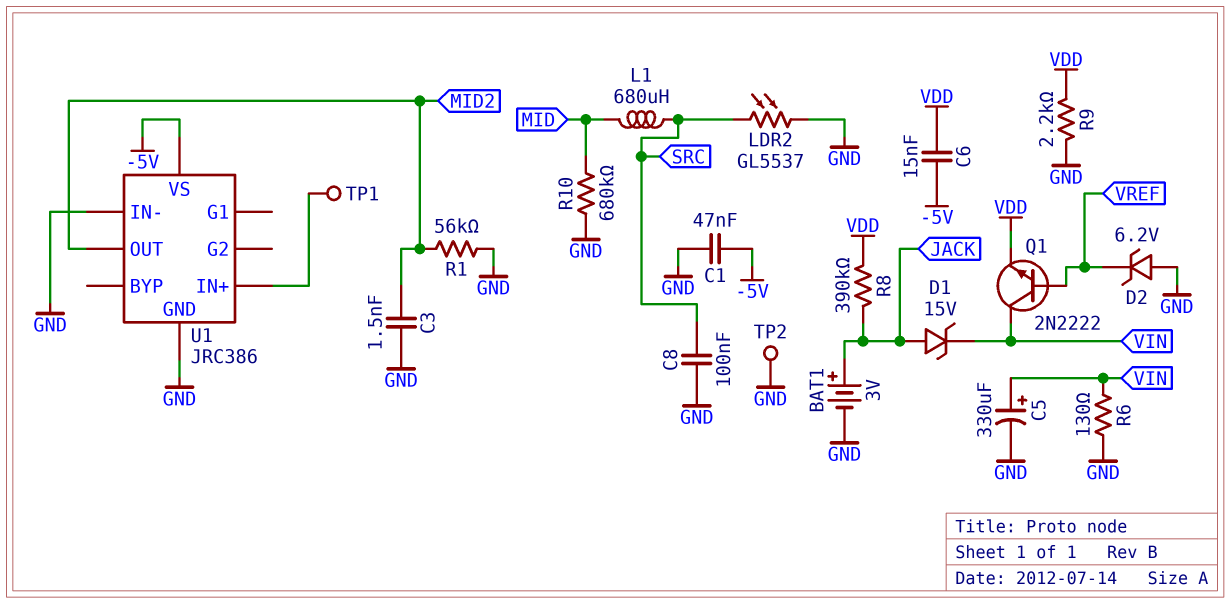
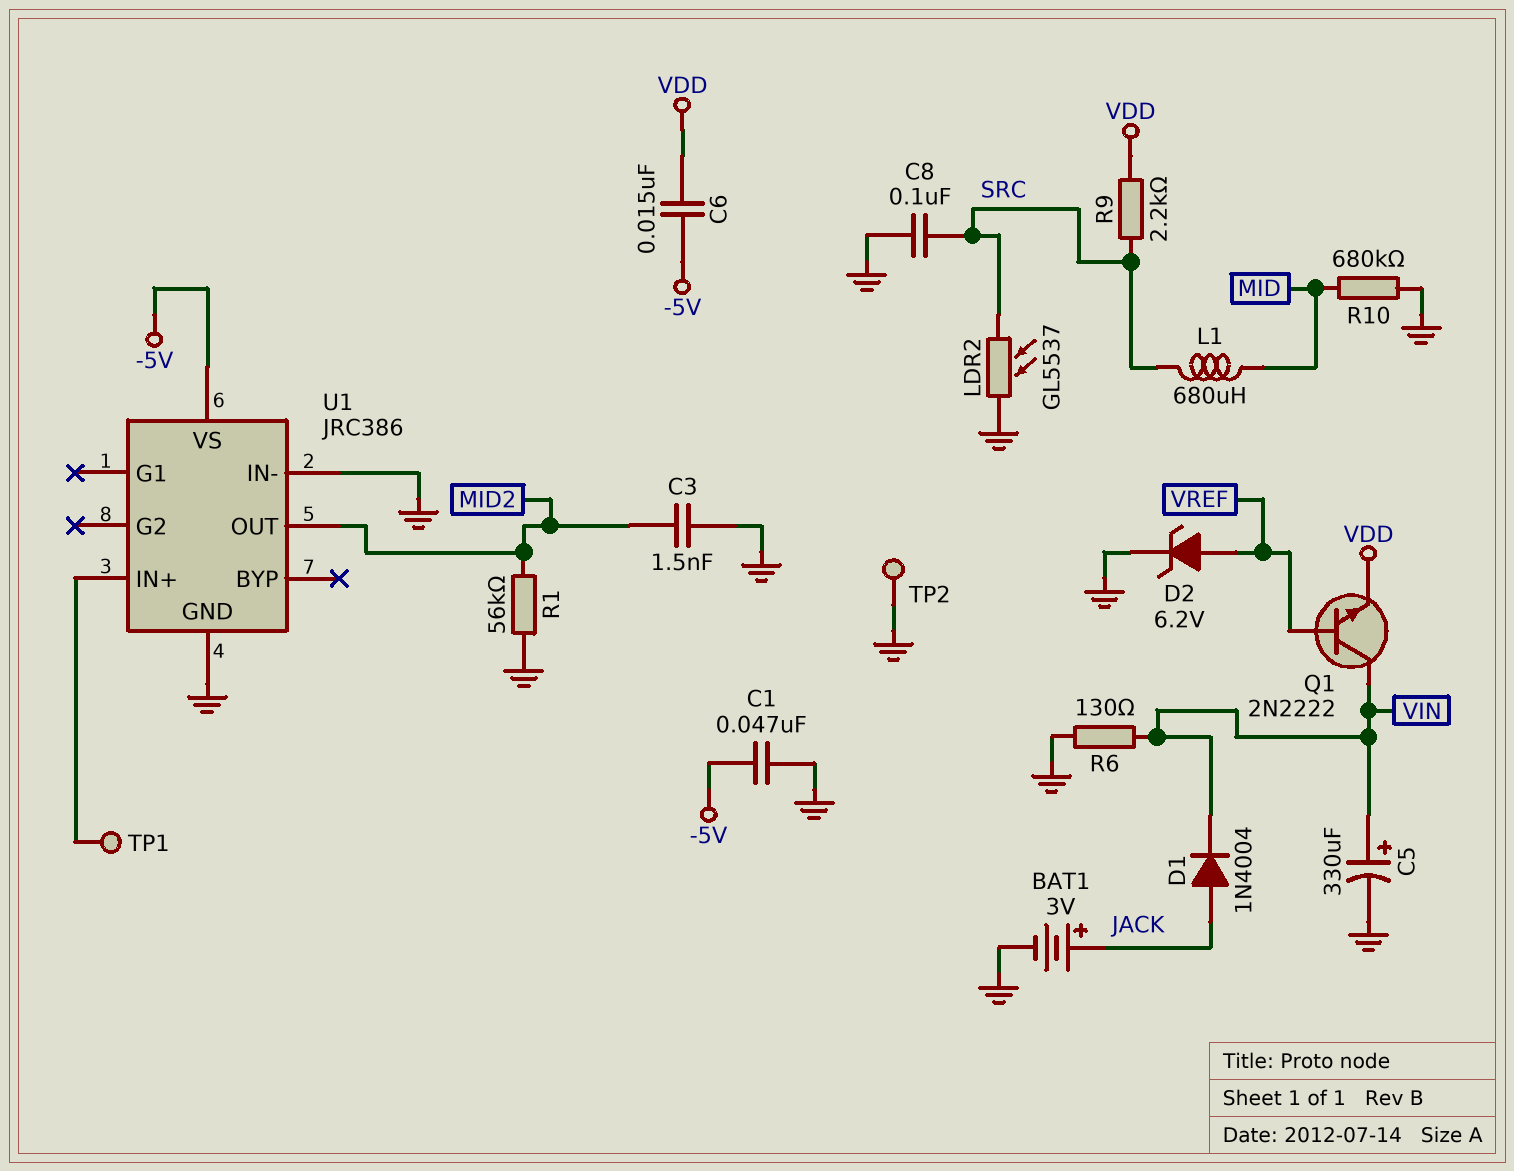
D1: zener 15V (A JACK, K VIN) -> diode 1N4004 (A JACK, K VIN)
D2: zener 6.2V (A GND, K VREF) -> zener 6.2V (A VREF, K GND)
R8: 390k (JACK, VDD) -> none
R9: 2.2k (GND, VDD) -> 2.2k (SRC, VDD)

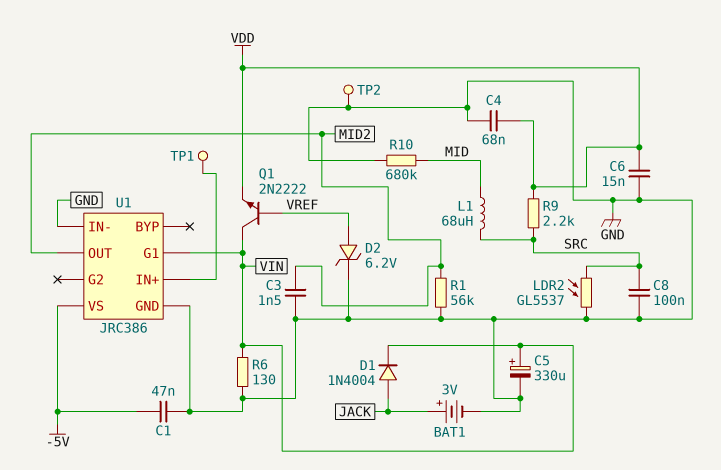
C4: none -> 68nF (GND, VDD)
C6: 15nF (-5V, VDD) -> 15nF (GND, VDD)
L1: 680uH (MID, SRC) -> 68uH (MID, SRC)
U1 pin G1: none -> VIN

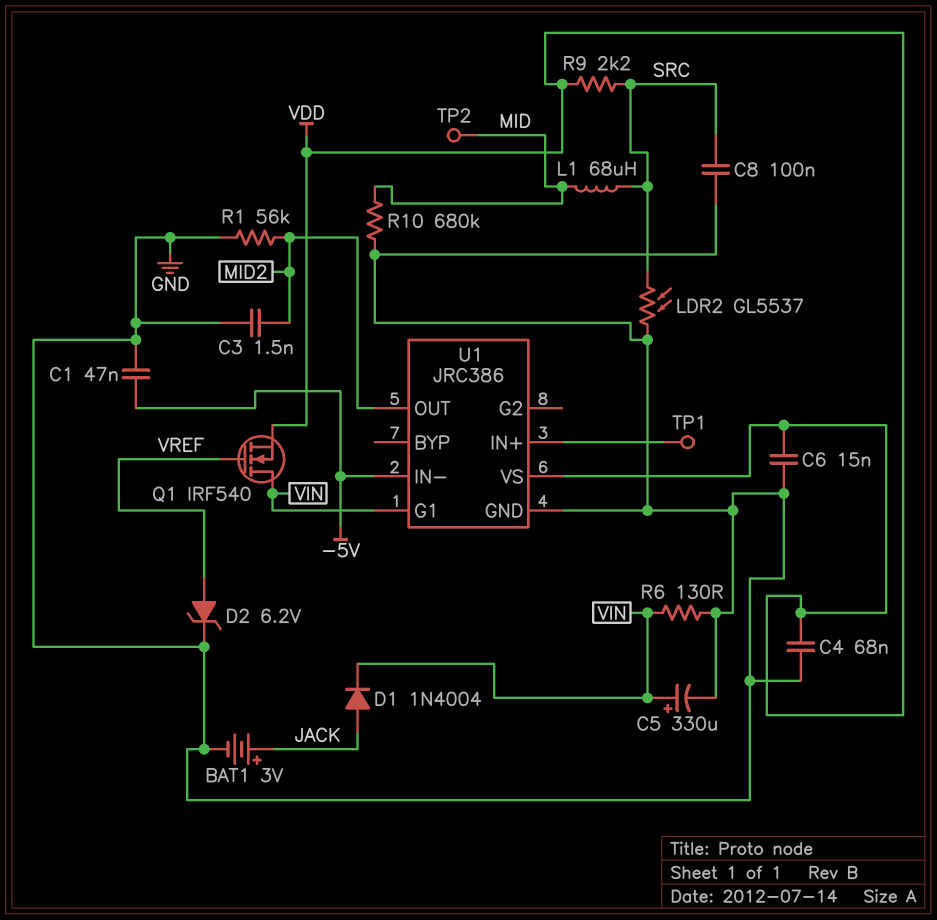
Q1: NPN 2N2222 (B VREF, C VIN, E VDD) -> NMOS IRF540 (G VREF, D VIN, S VDD)
TP2: test point (GND) -> test point (MID)
U1 pin IN-: GND -> -5V
U1 pin VS: -5V -> VDD

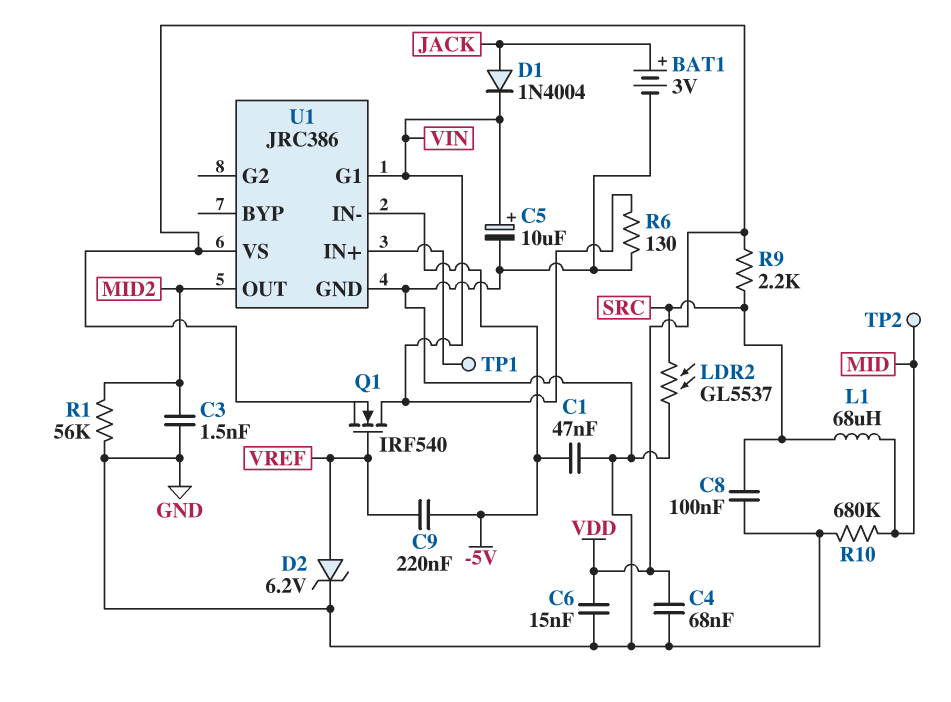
C5: 330uF (plus VIN, minus GND) -> 10uF (plus VIN, minus GND)
C9: none -> 220nF (-5V, VREF)

